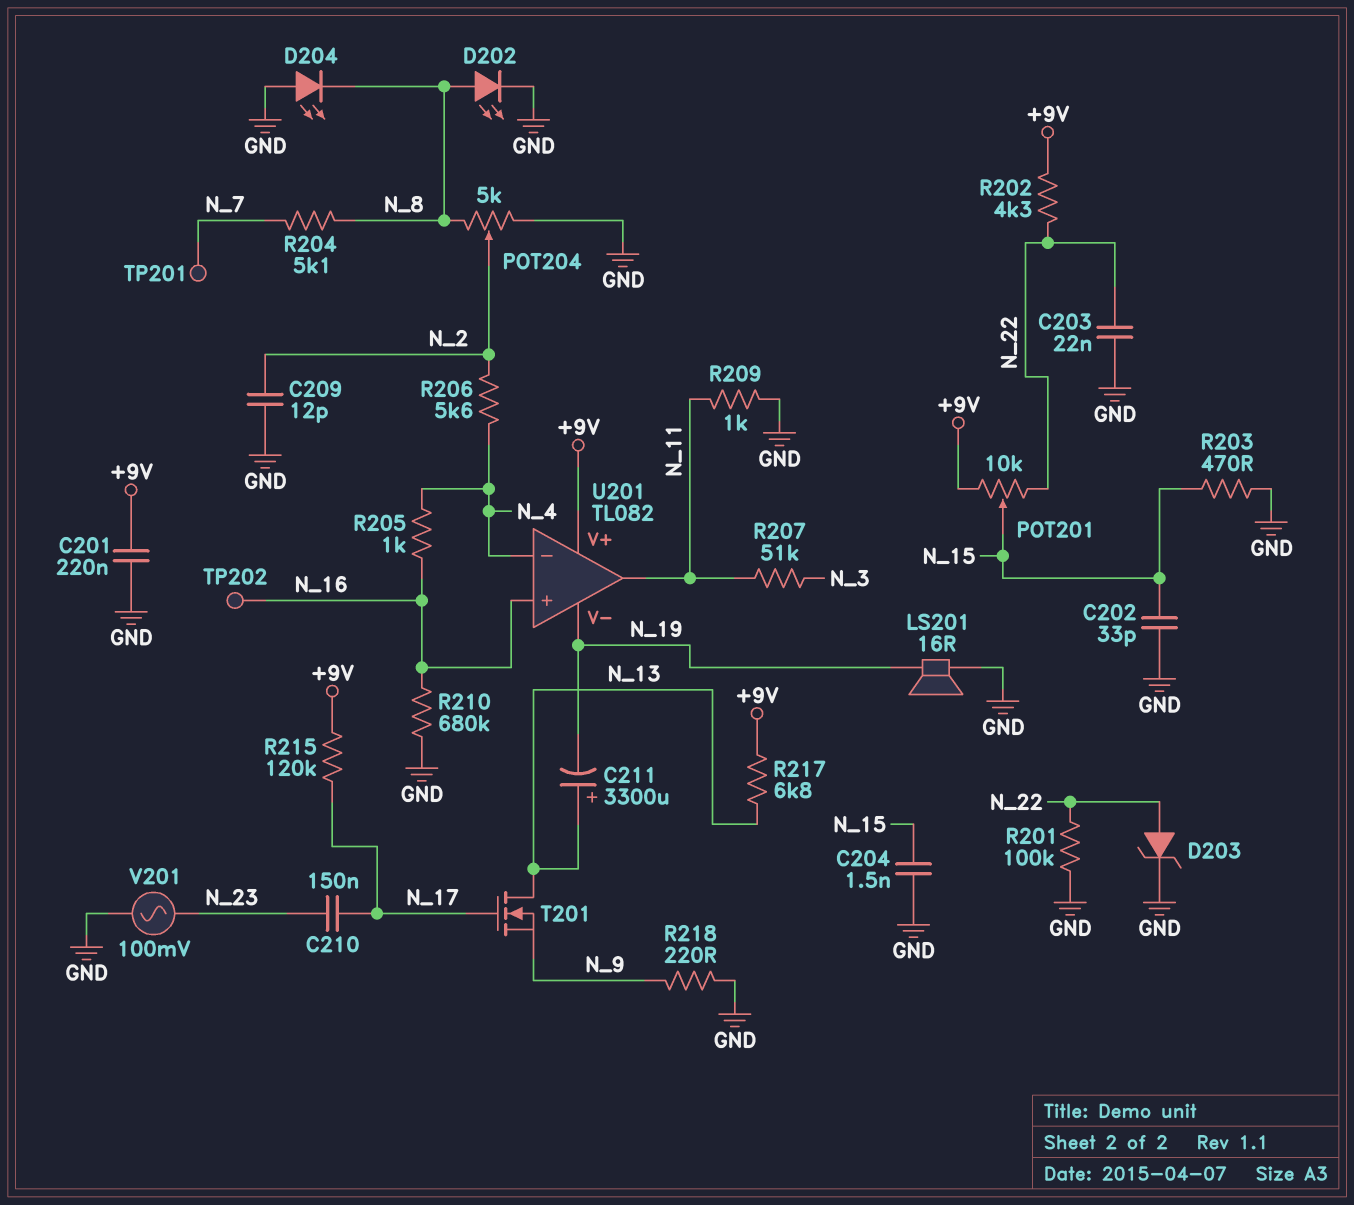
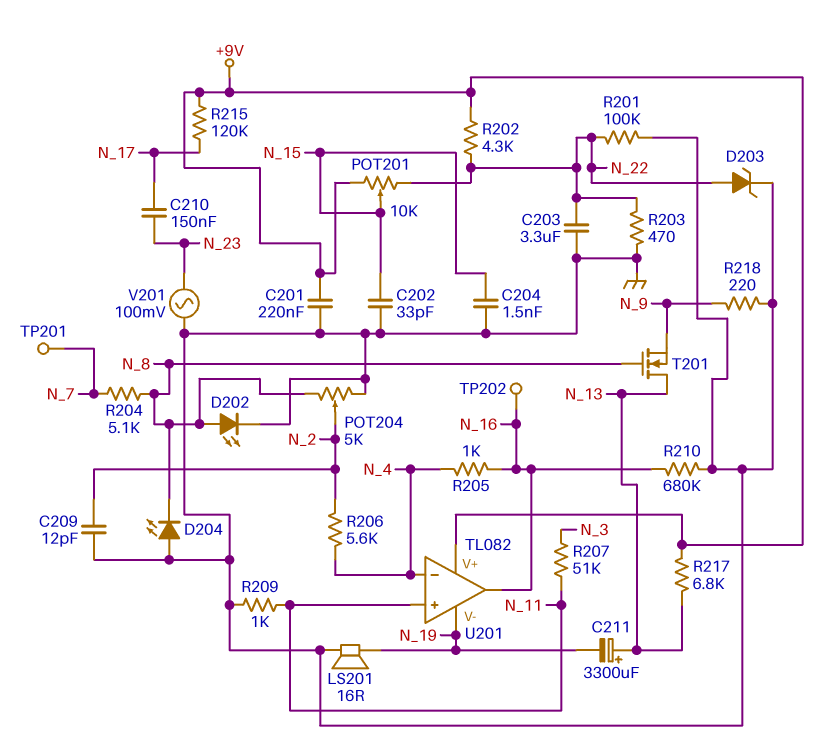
C203: 22nF (GND, N_22) -> 3.3uF (GND, N_22)
R203: 470 (GND, N_15) -> 470 (GND, N_22)
T201: NMOS (G N_17, D N_13, S N_9) -> NMOS (G N_8, D N_13, S N_9)
U201 pin in+: N_16 -> N_11
U201 pin out: N_11 -> N_16

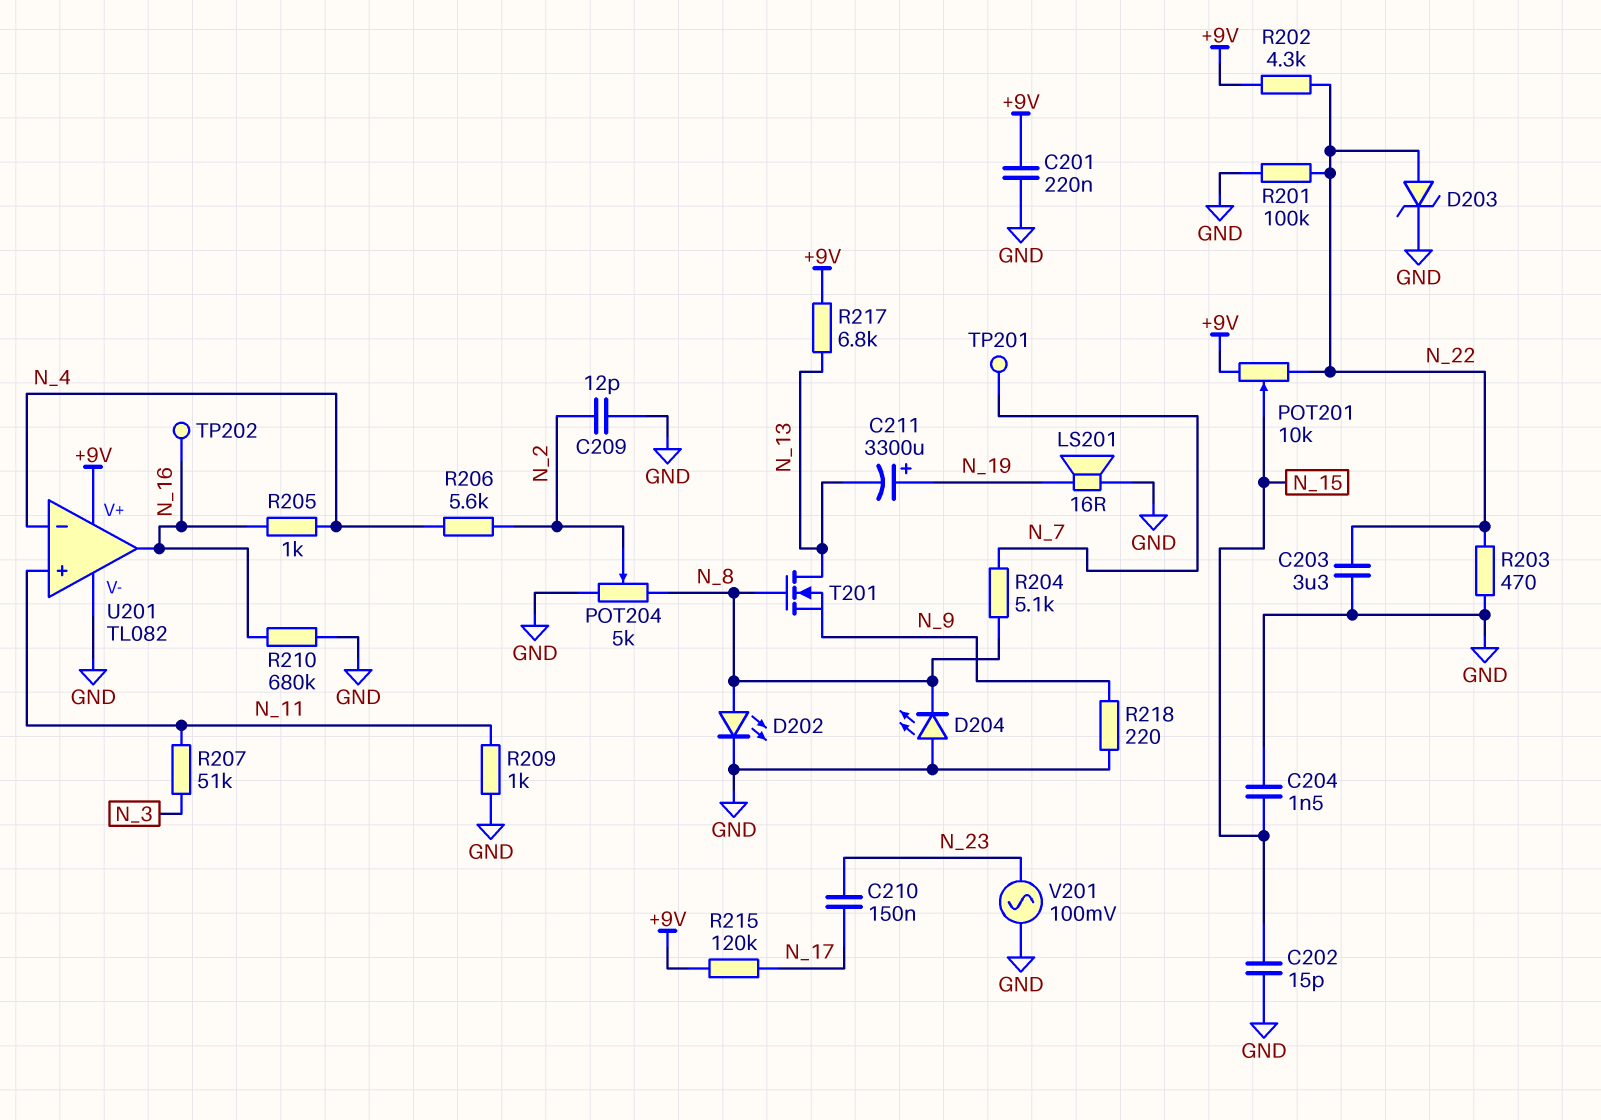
C202: 33pF (GND, N_15) -> 15pF (GND, N_15)
C211: 3300uF (plus N_13, minus N_19) -> 3300uF (plus N_19, minus N_13)
U201 pin V-: N_19 -> GND

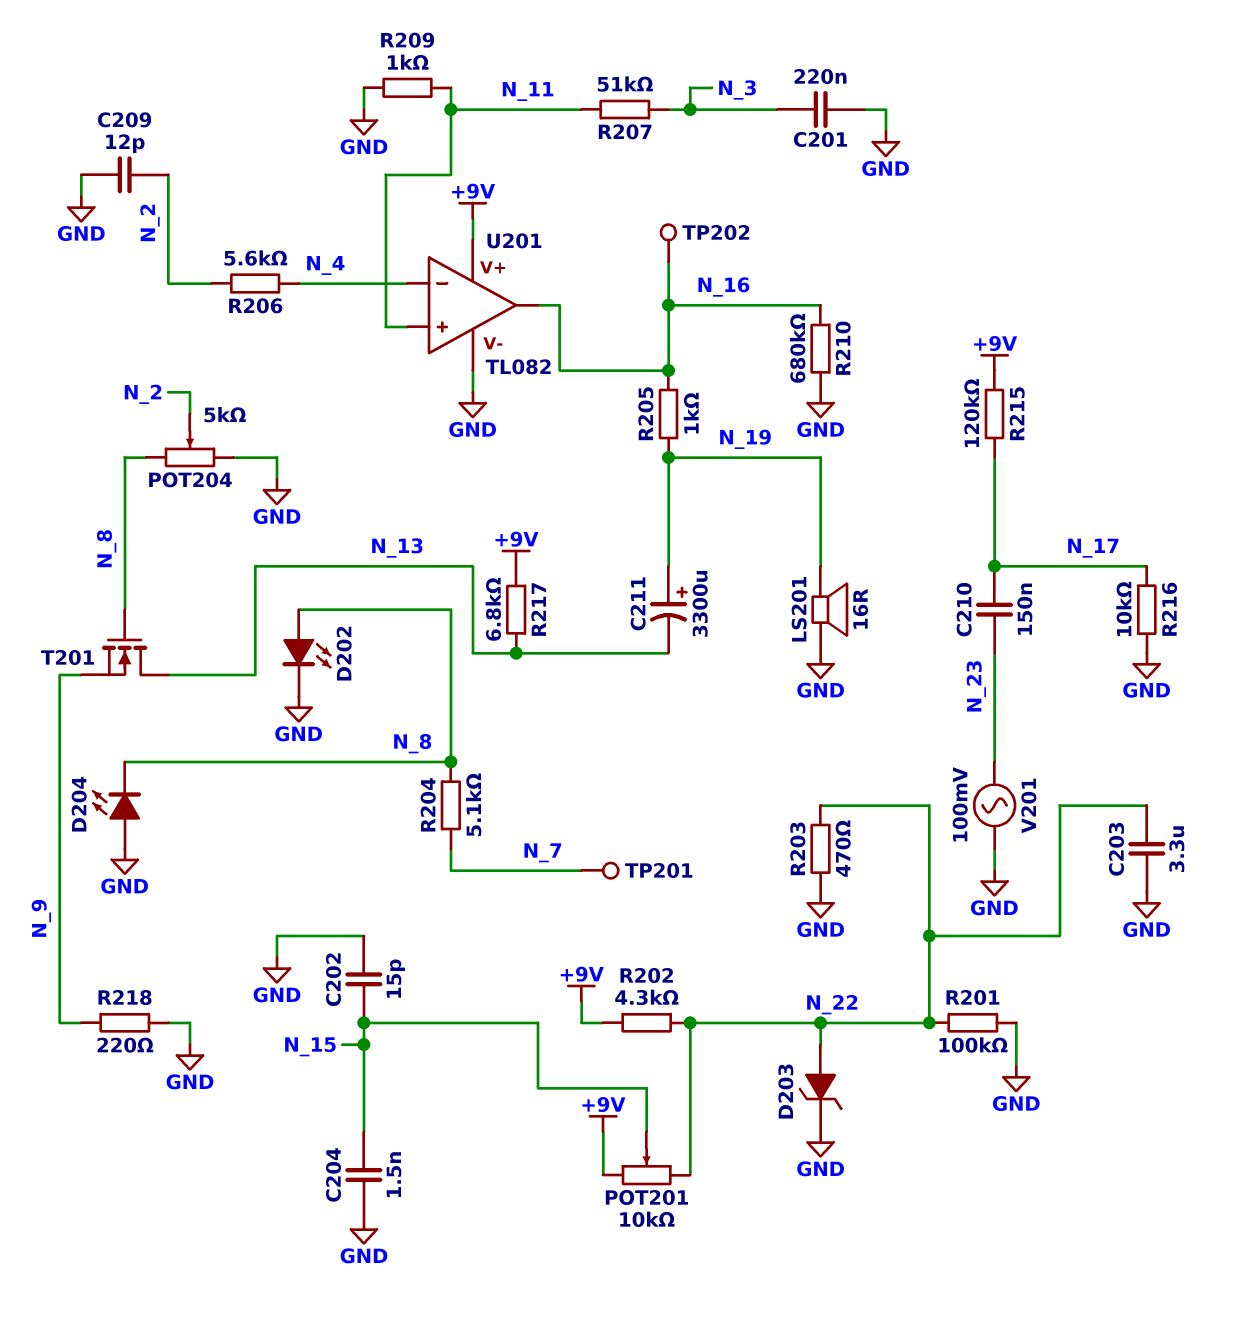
C201: 220nF (+9V, GND) -> 220nF (GND, N_3)
R205: 1k (N_4, N_16) -> 1k (N_16, N_19)
R216: none -> 10k (GND, N_17)

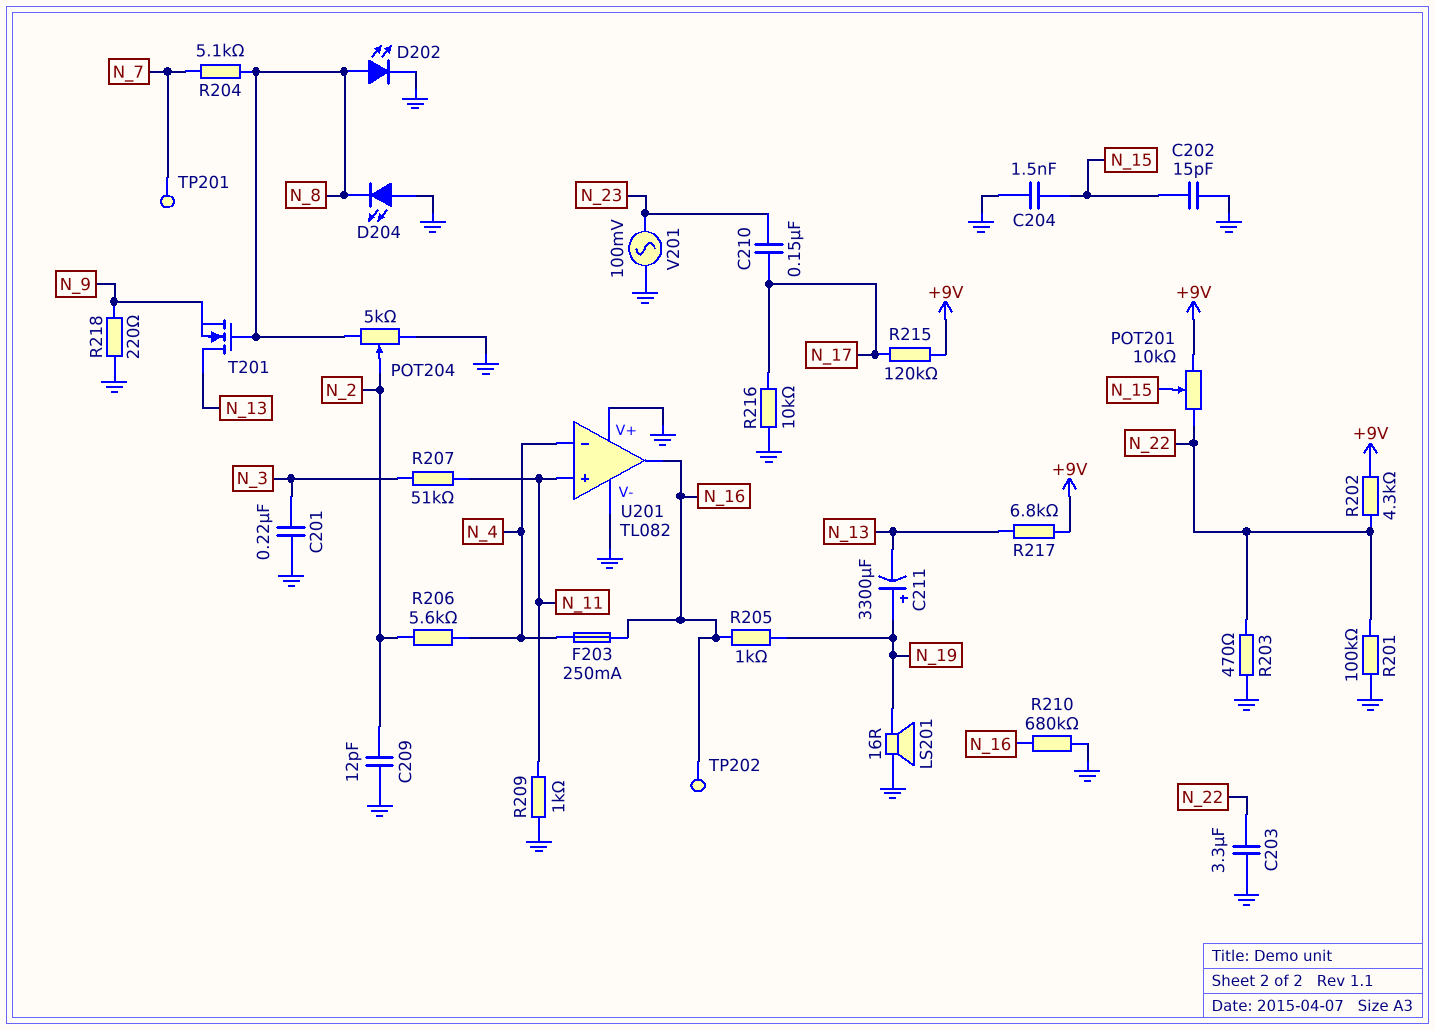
D203: zener (A N_22, K GND) -> none
F203: none -> 250mA (N_4, N_16)
U201 pin V+: +9V -> GND

